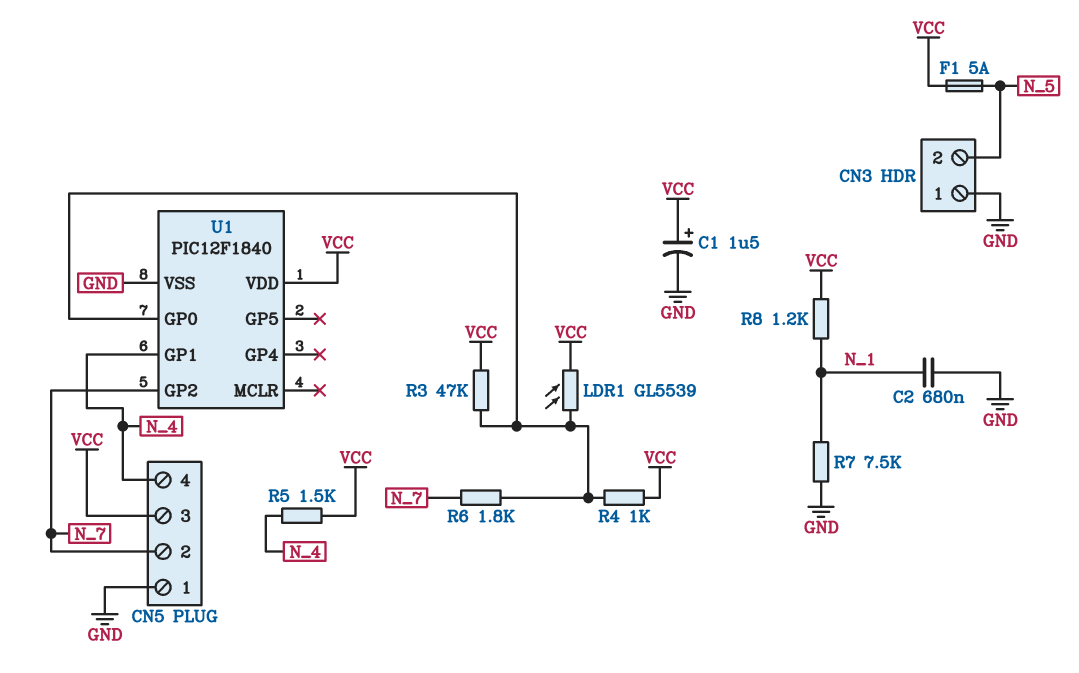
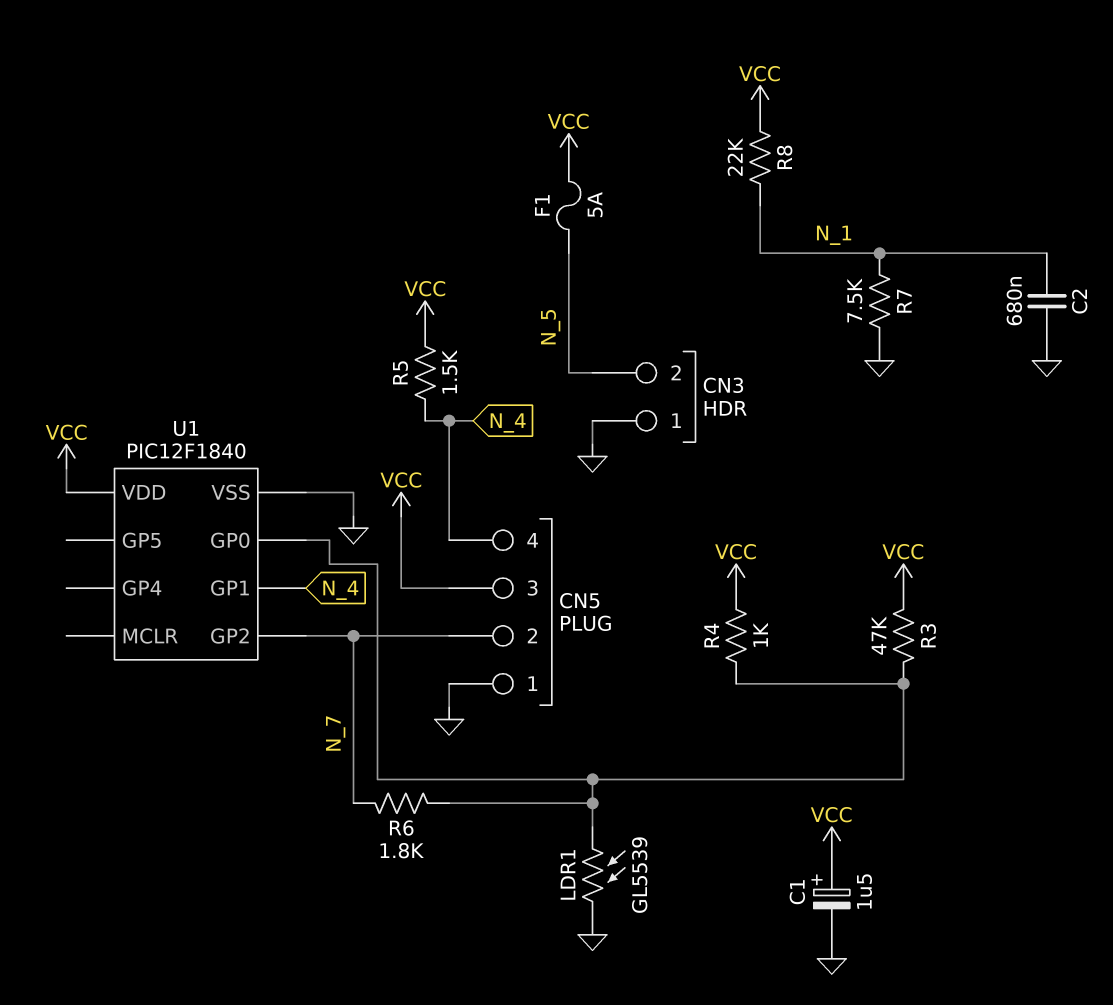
LDR1: GL5539 (U1/GP0, VCC) -> GL5539 (GND, U1/GP0)
R8: 1.2k (N_1, VCC) -> 22k (N_1, VCC)

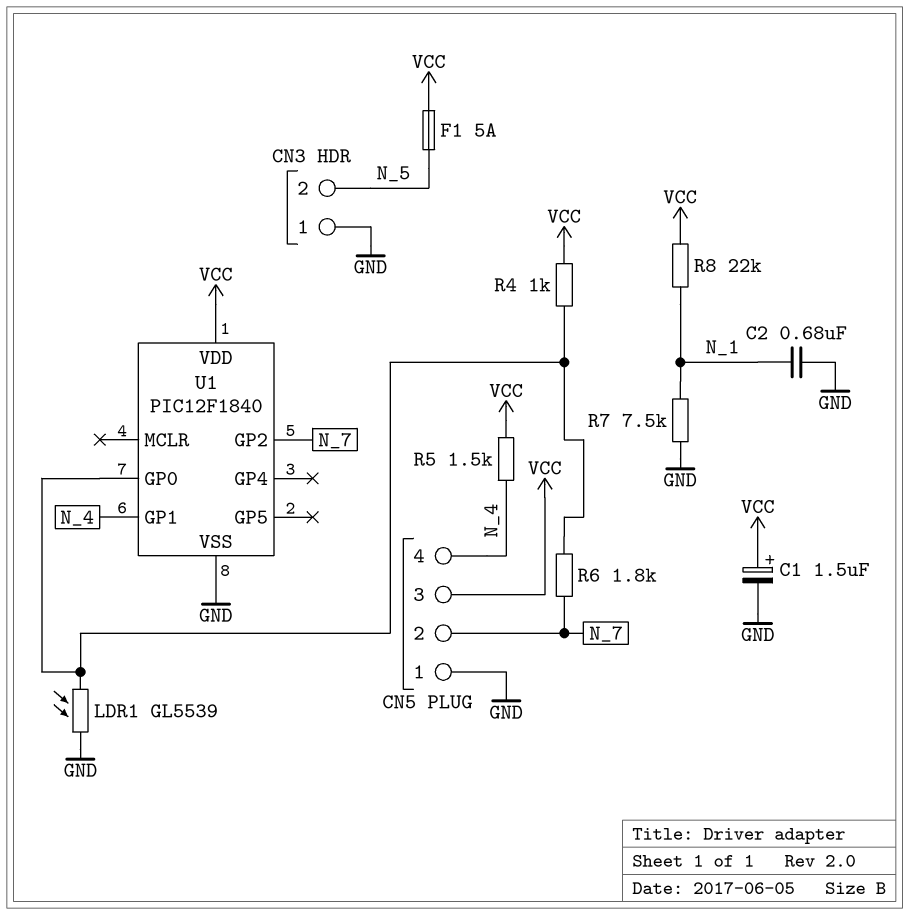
R3: 47k (U1/GP0, VCC) -> none

